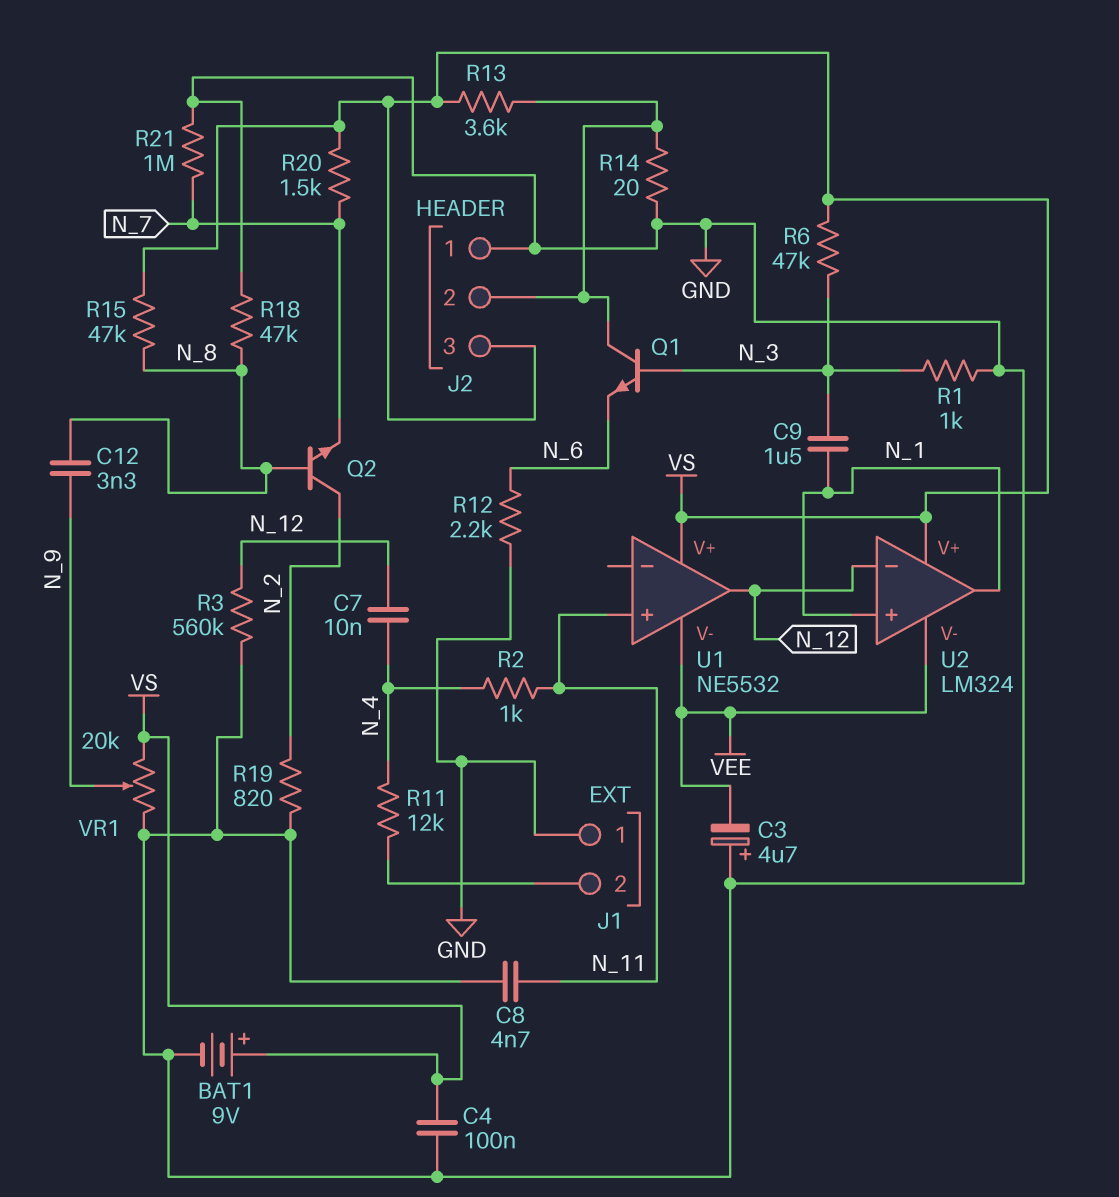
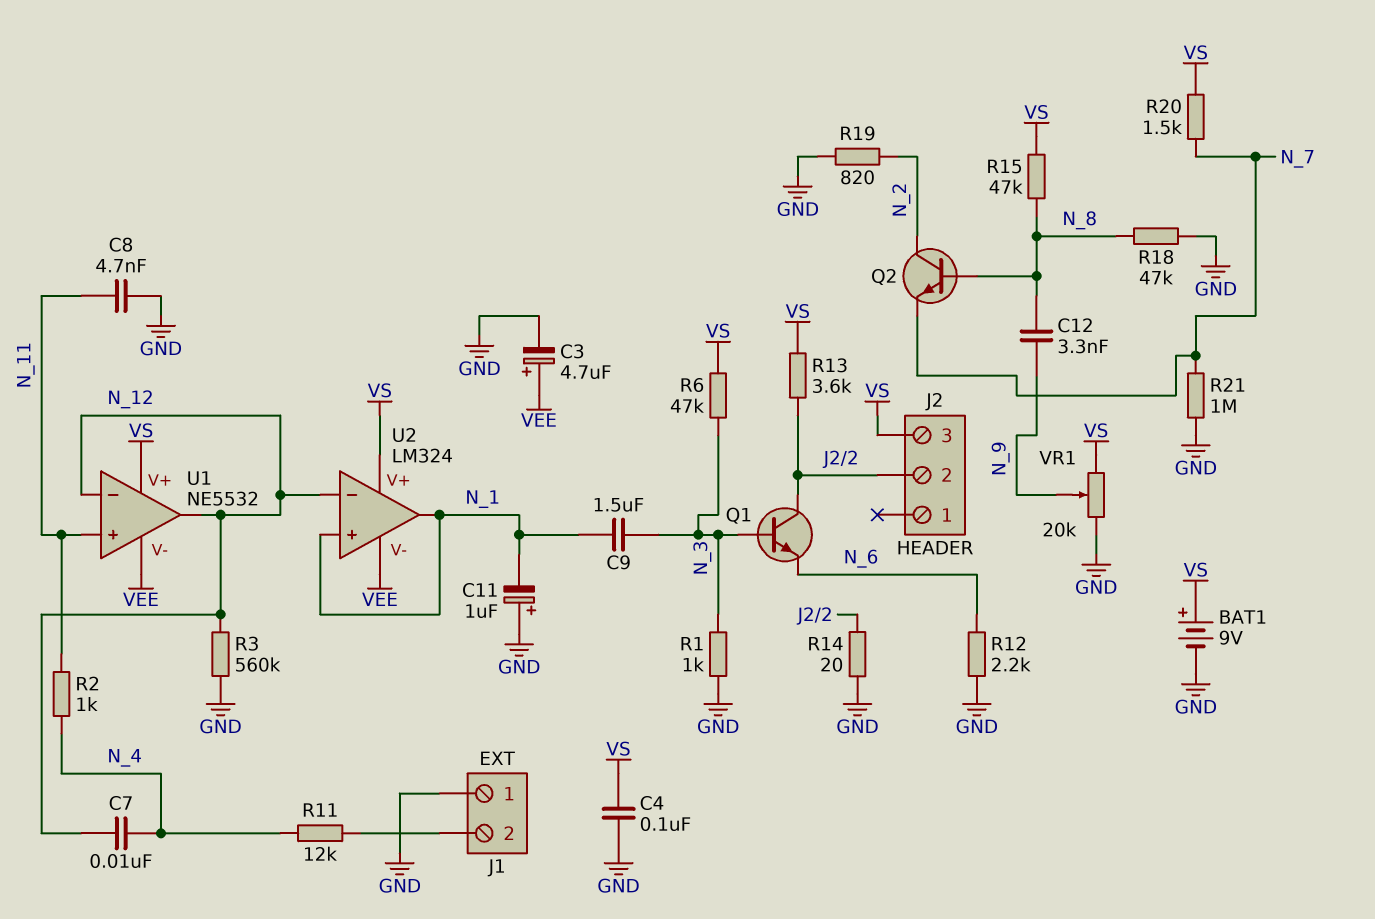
C3: 4.7uF (plus GND, minus VEE) -> 4.7uF (plus VEE, minus GND)
C11: none -> 1uF (plus GND, minus N_1)
J2 pin 1: GND -> none
U1 pin in-: none -> N_12

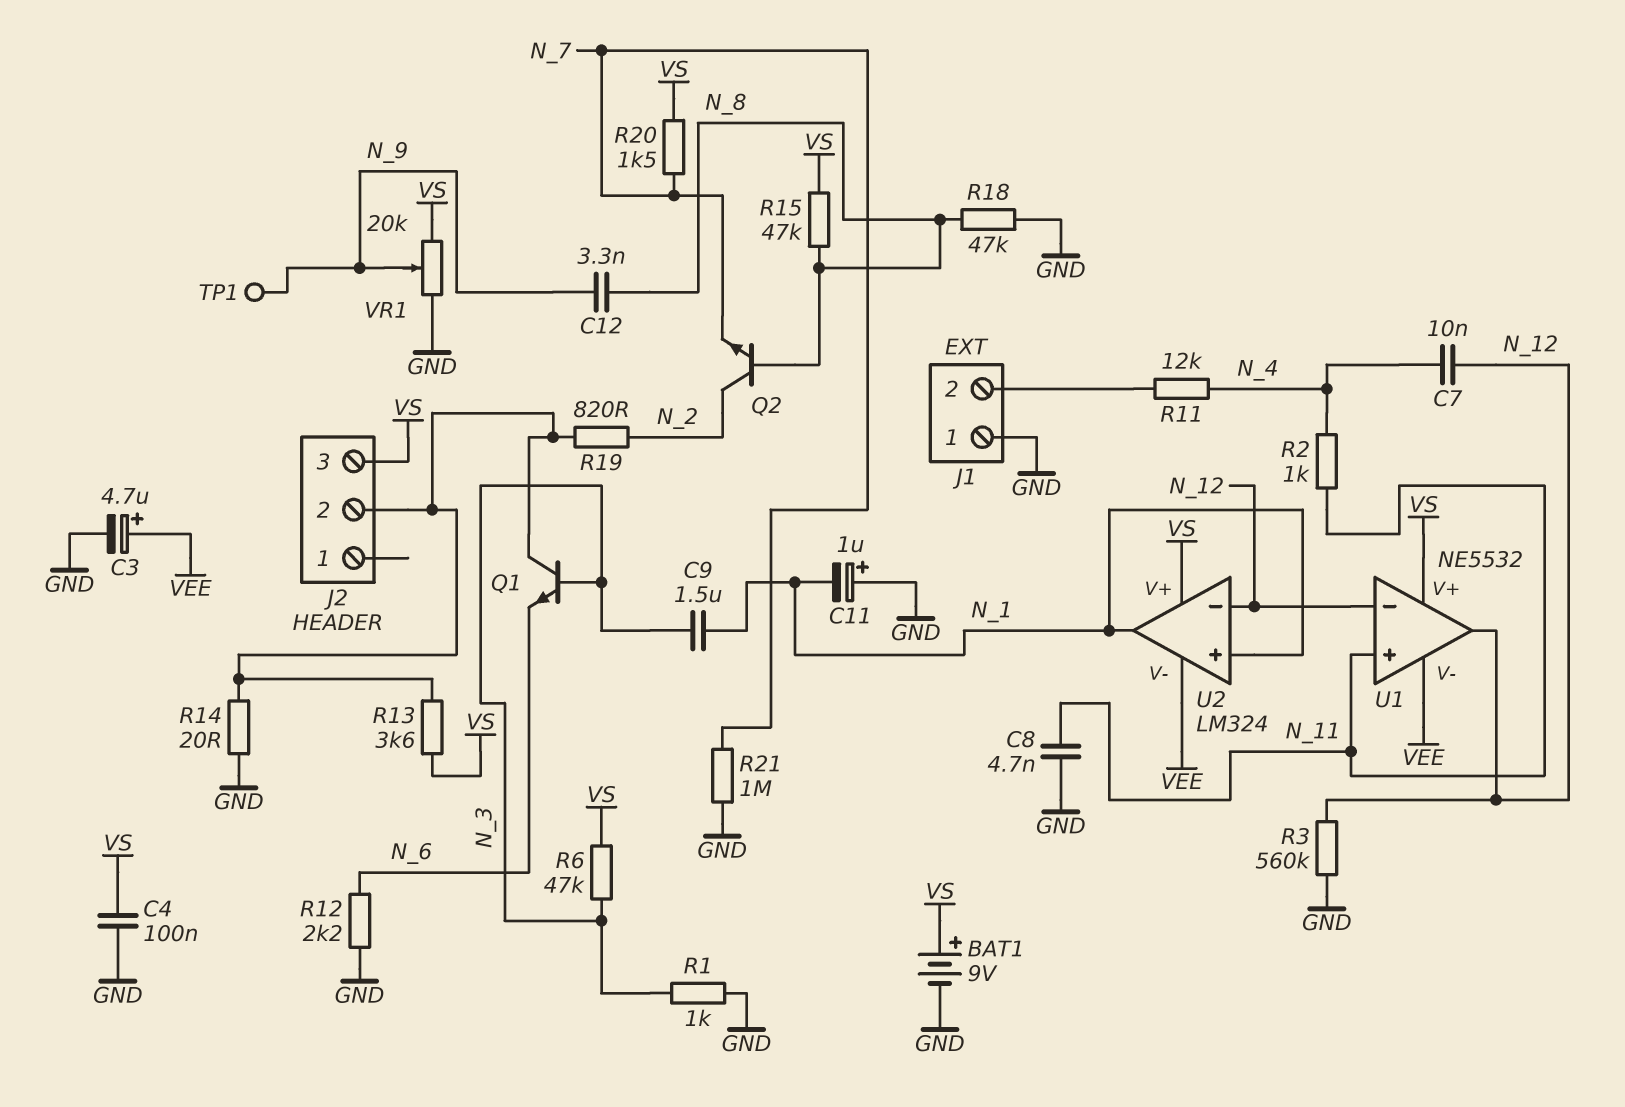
R19: 820 (GND, N_2) -> 820 (J2/2, N_2)
TP1: none -> test point (N_9)

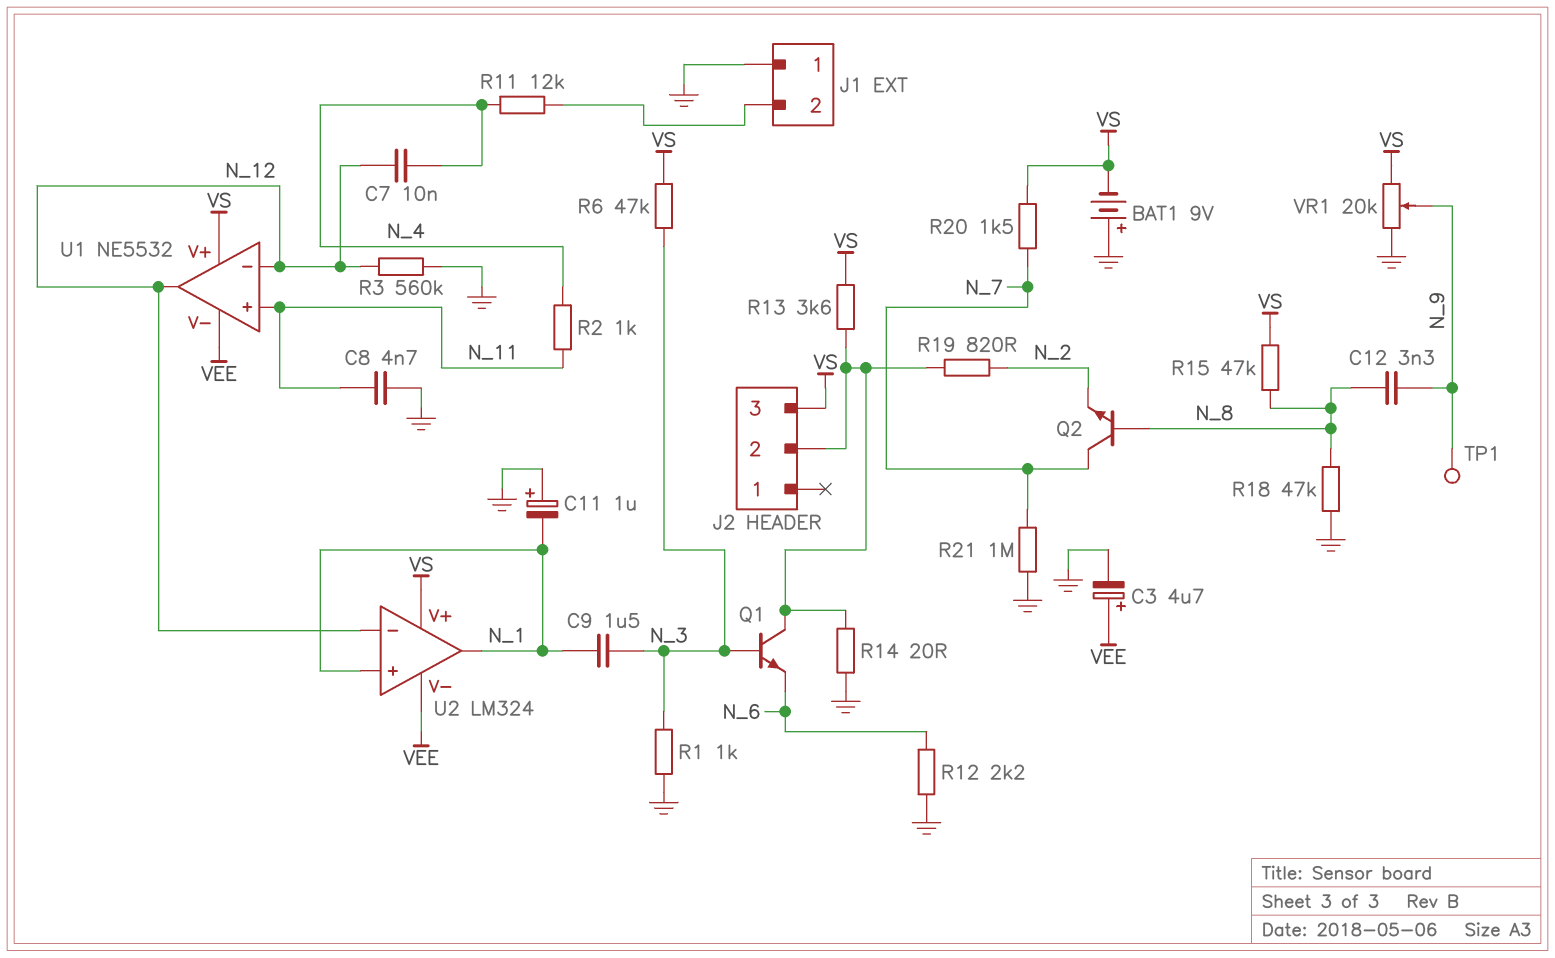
BAT1: 9V (plus VS, minus GND) -> 9V (plus GND, minus VS)
C4: 100nF (GND, VS) -> none
Q2: NPN (B N_8, C N_2, E N_7) -> NPN (B N_8, C N_7, E N_2)

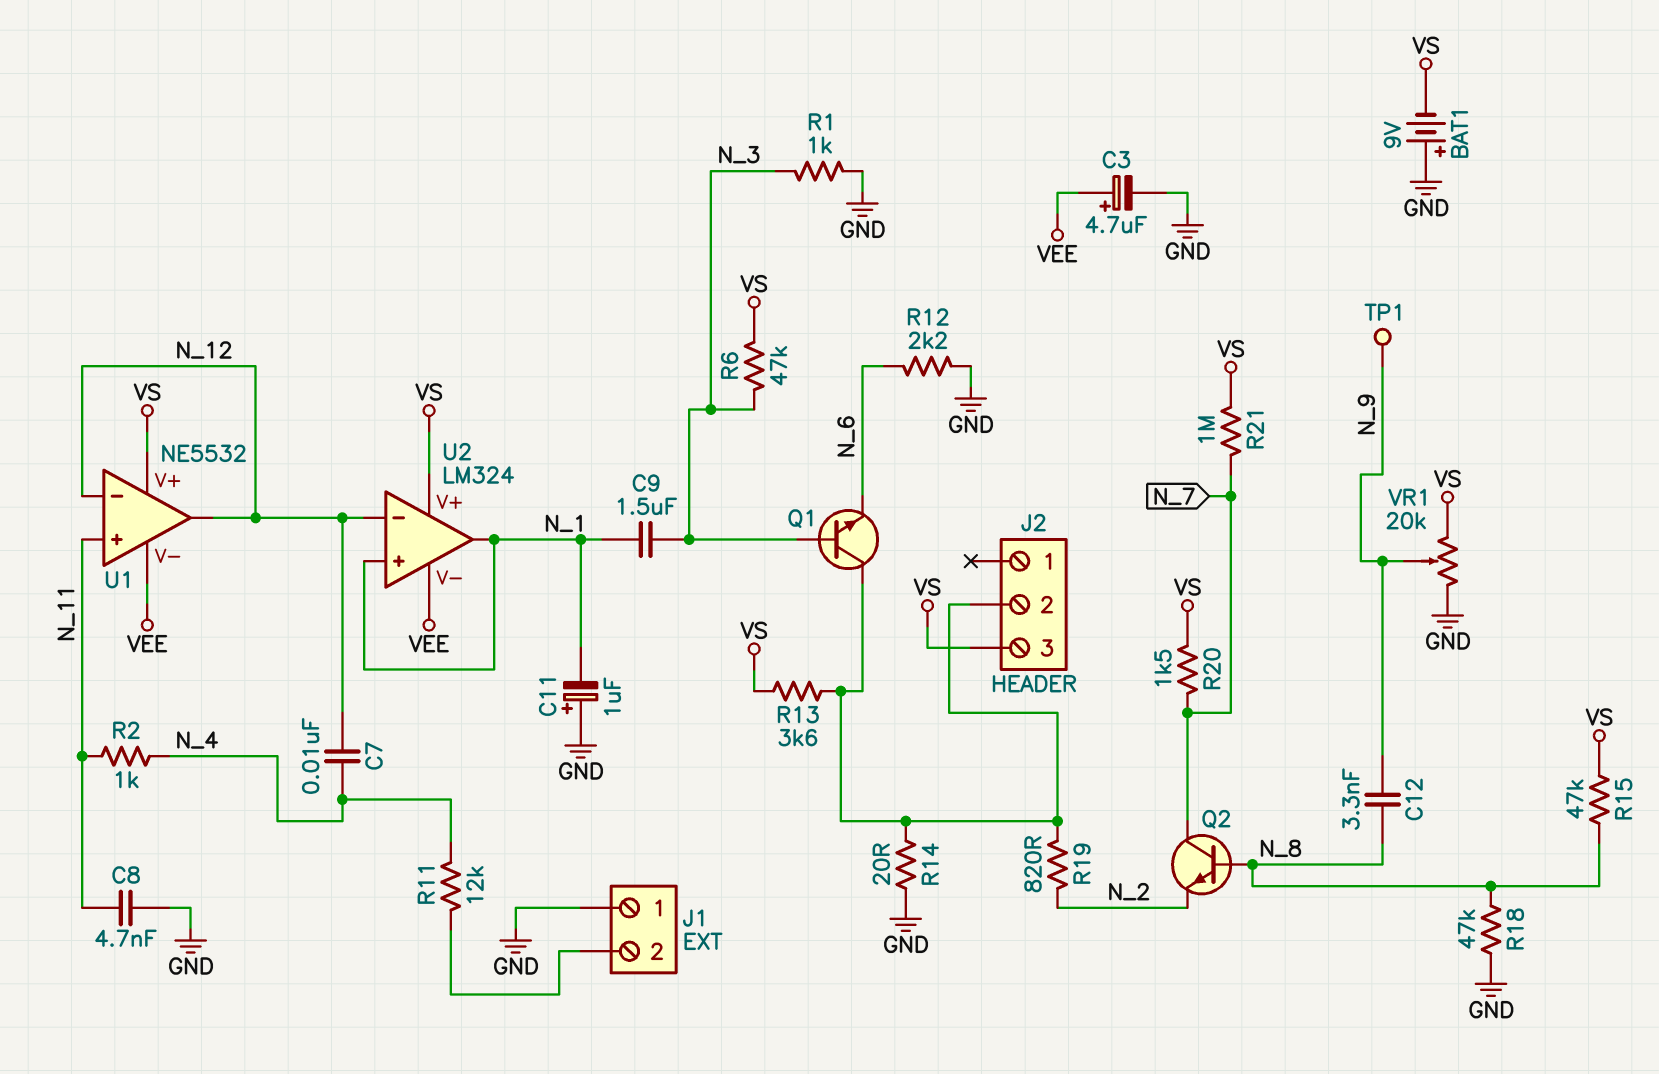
R3: 560k (GND, N_12) -> none
R21: 1M (GND, N_7) -> 1M (N_7, VS)

